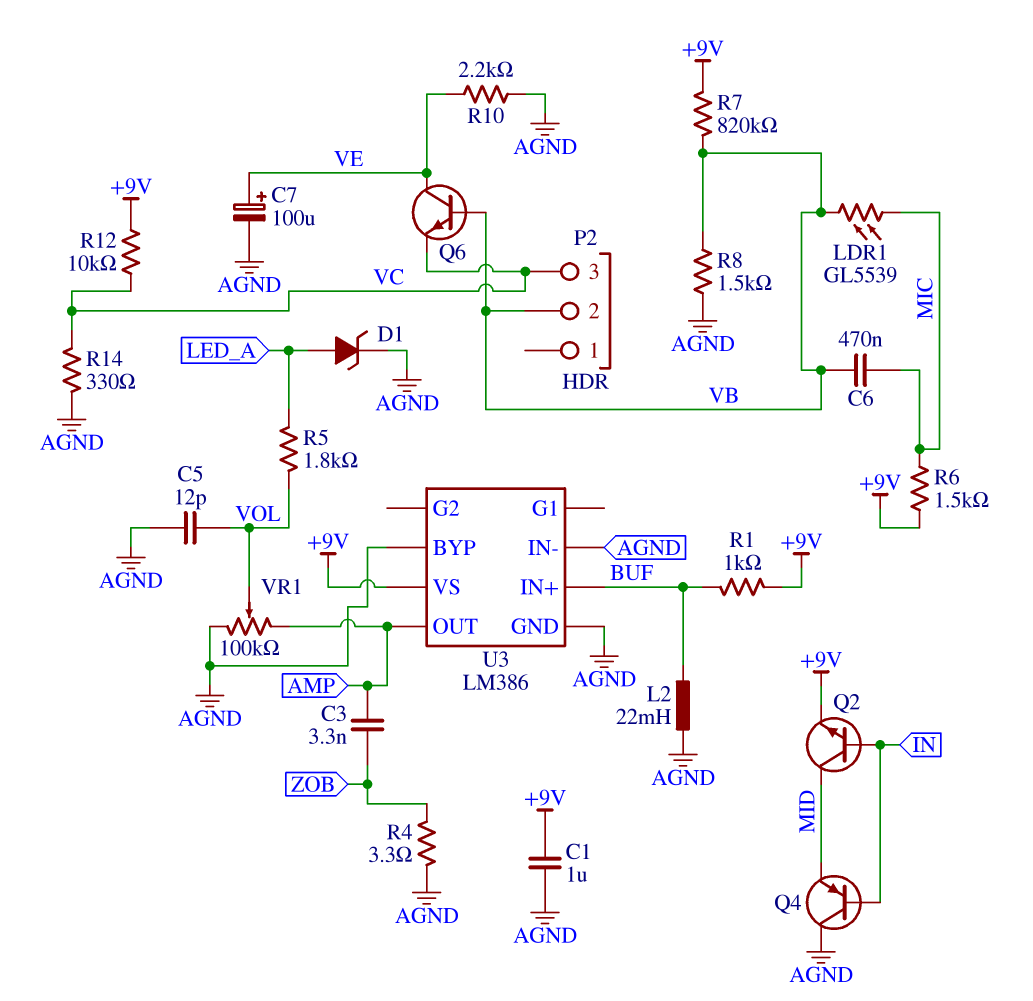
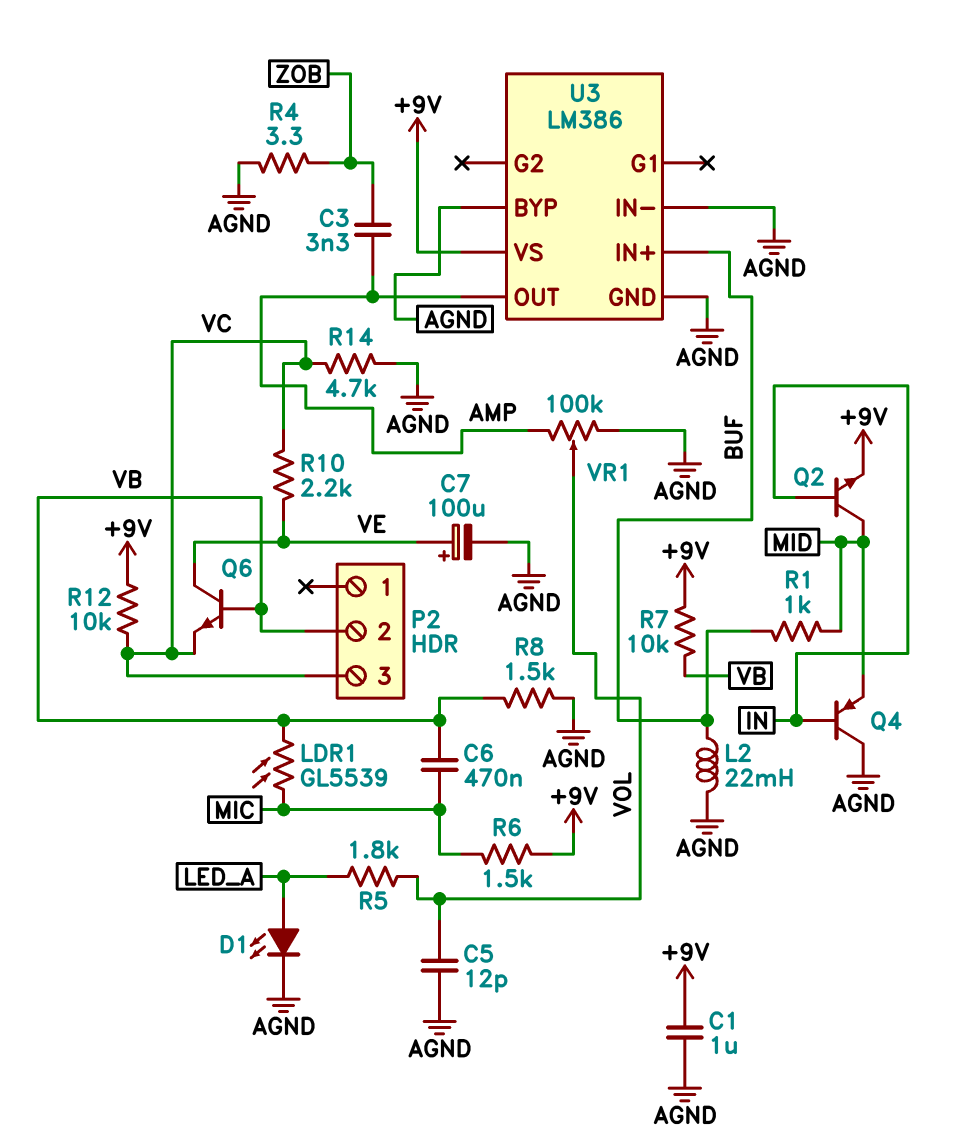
D1: zener (A LED_A, K AGND) -> LED (A LED_A, K AGND)
R1: 1k (+9V, BUF) -> 1k (BUF, MID)
R7: 820k (+9V, VB) -> 10k (+9V, VB)
R10: 2.2k (AGND, VE) -> 2.2k (VC, VE)
R14: 330 (AGND, VC) -> 4.7k (AGND, VC)

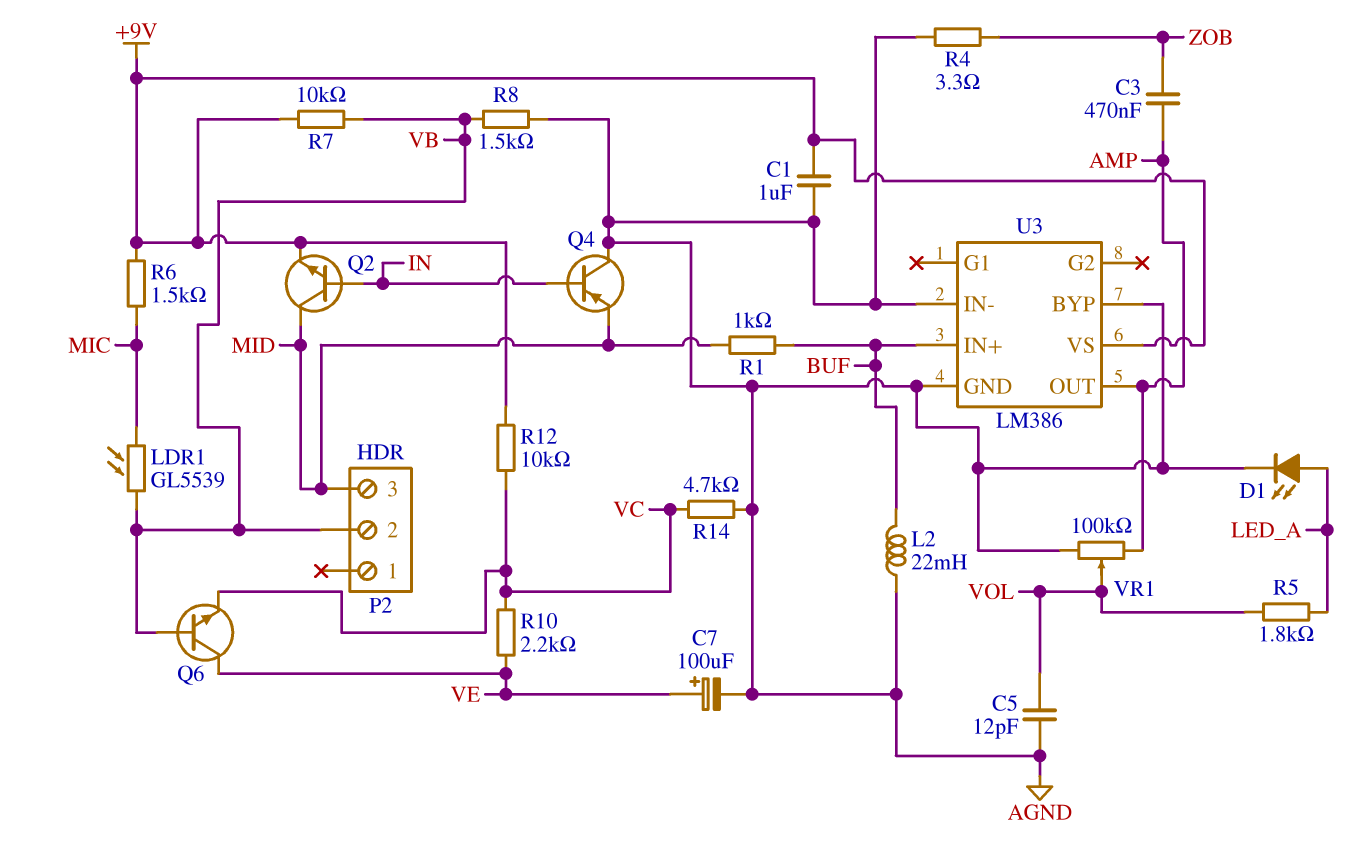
C3: 3.3nF (AMP, ZOB) -> 470nF (AMP, ZOB)
C6: 470nF (MIC, VB) -> none
P2 pin 3: VC -> MID

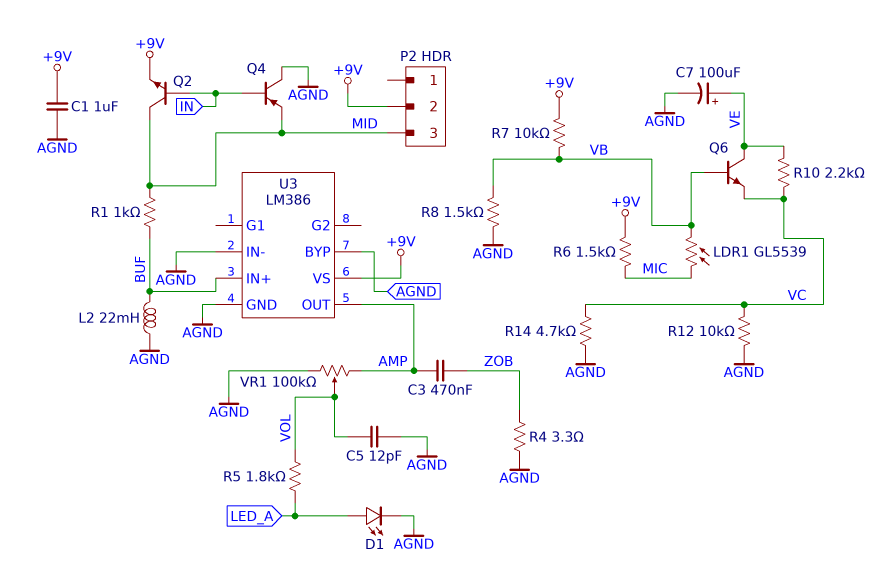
P2 pin 2: VB -> +9V
R12: 10k (+9V, VC) -> 10k (AGND, VC)

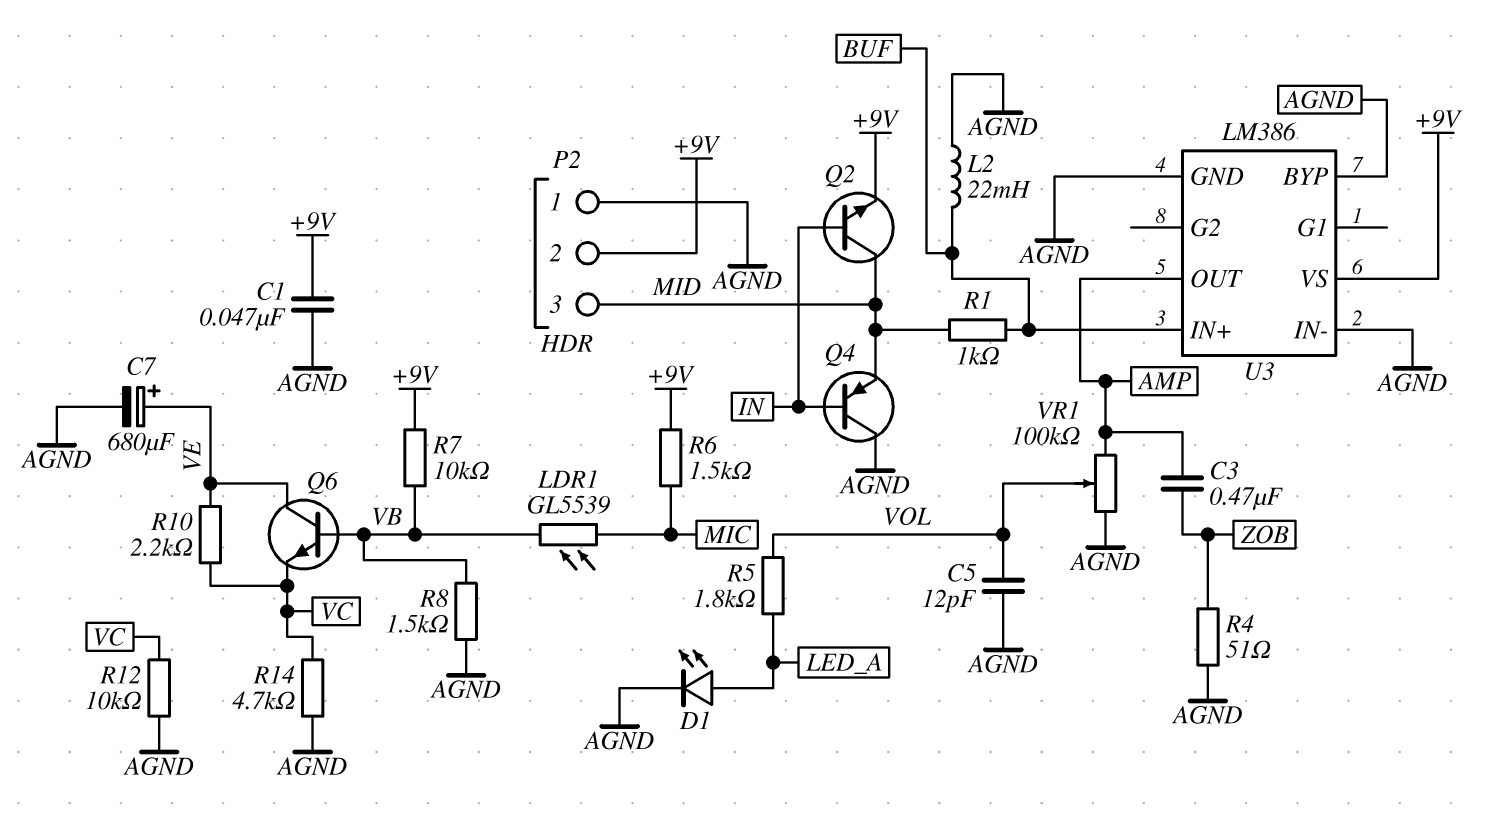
C1: 1uF (+9V, AGND) -> 47nF (+9V, AGND)
C7: 100uF (plus VE, minus AGND) -> 680uF (plus VE, minus AGND)
P2 pin 1: none -> AGND
R4: 3.3 (AGND, ZOB) -> 51 (AGND, ZOB)

